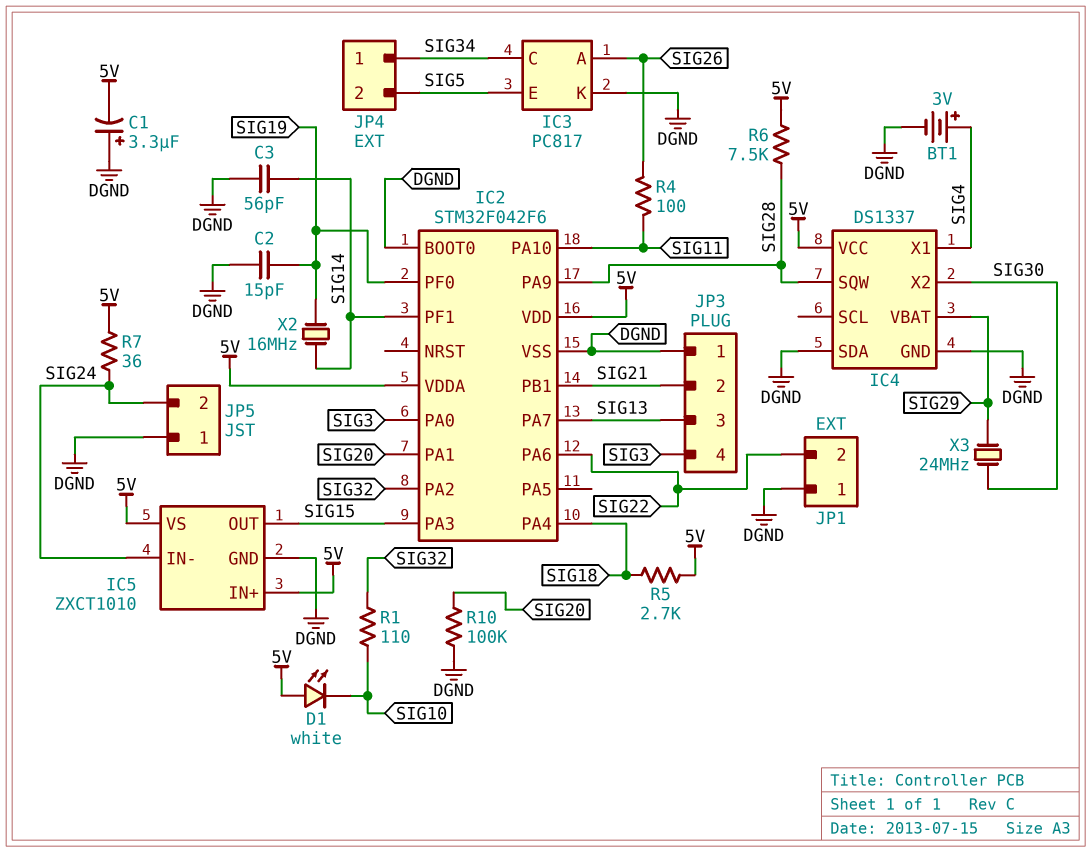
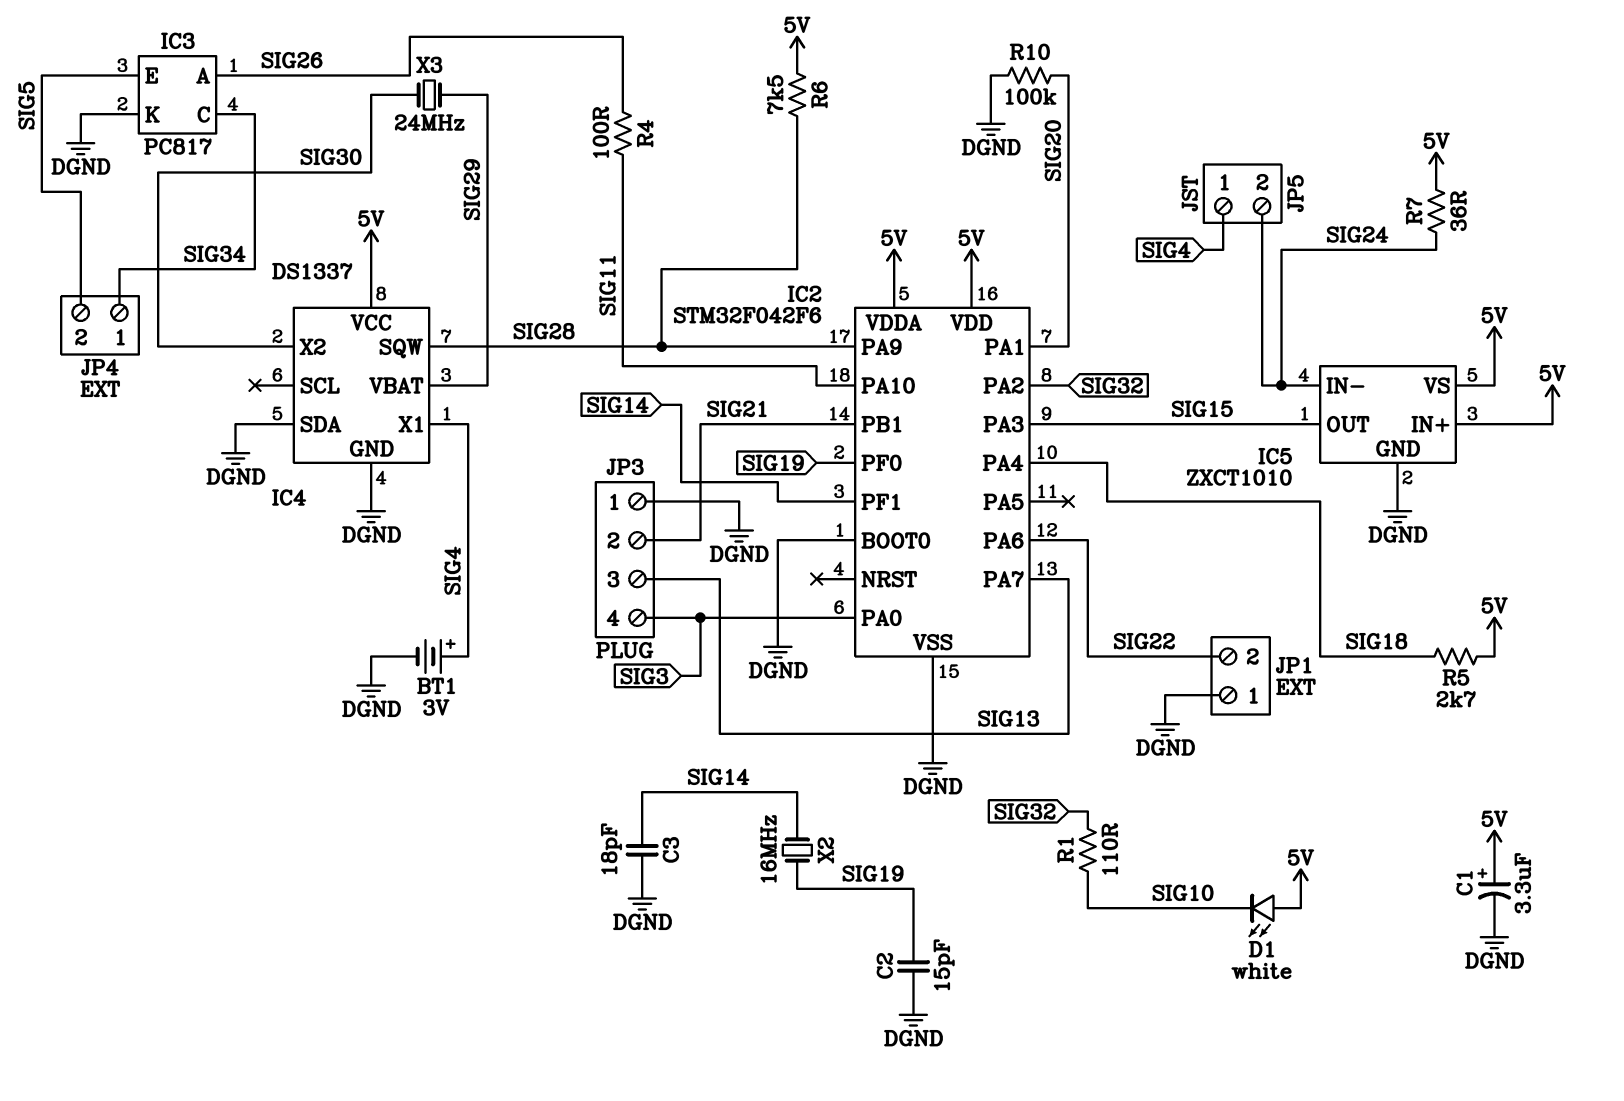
C1: 3.3uF (plus DGND, minus 5V) -> 3.3uF (plus 5V, minus DGND)
C3: 56pF (DGND, SIG14) -> 18pF (DGND, SIG14)
JP5 pin 1: DGND -> SIG4

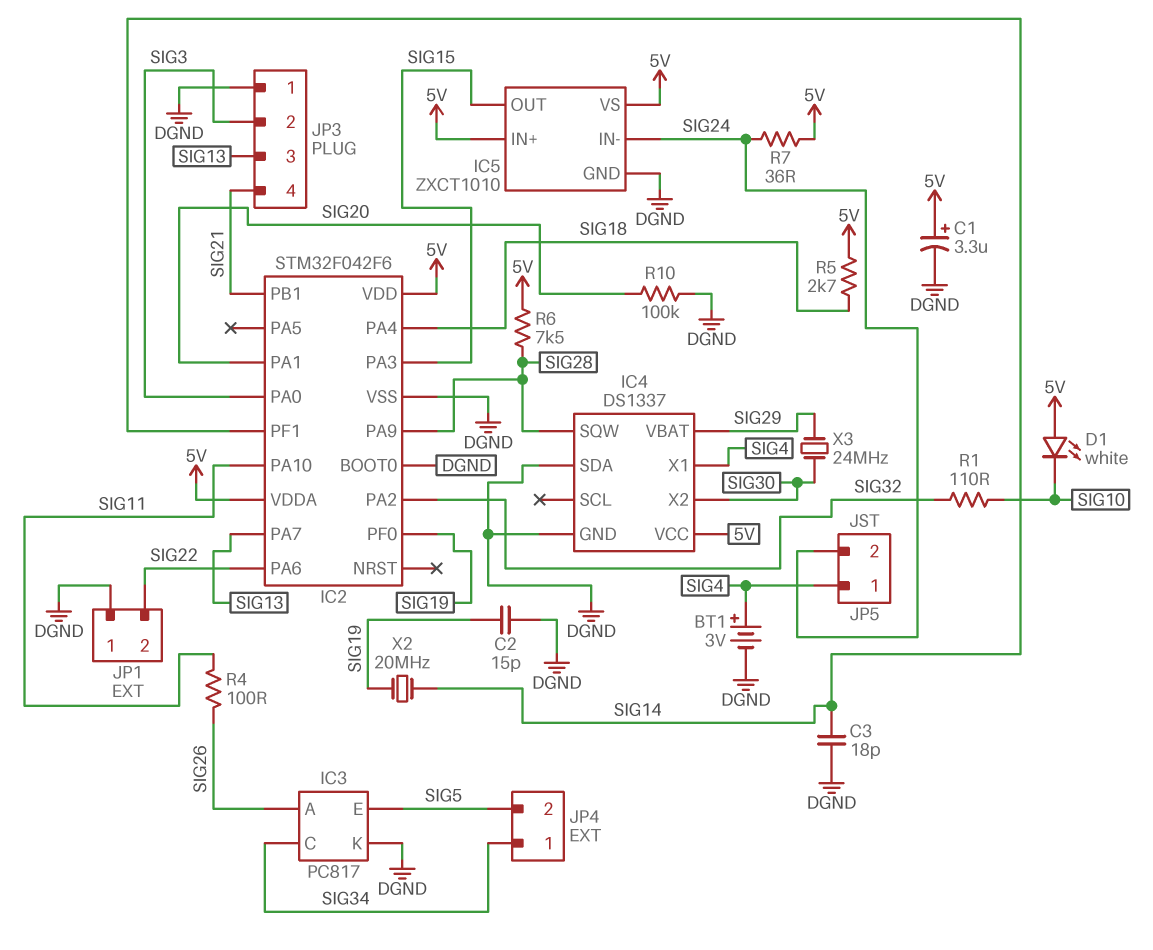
JP3 pin 2: SIG21 -> SIG3
JP3 pin 4: SIG3 -> SIG21
X2: 16MHz (SIG14, SIG19) -> 20MHz (SIG14, SIG19)

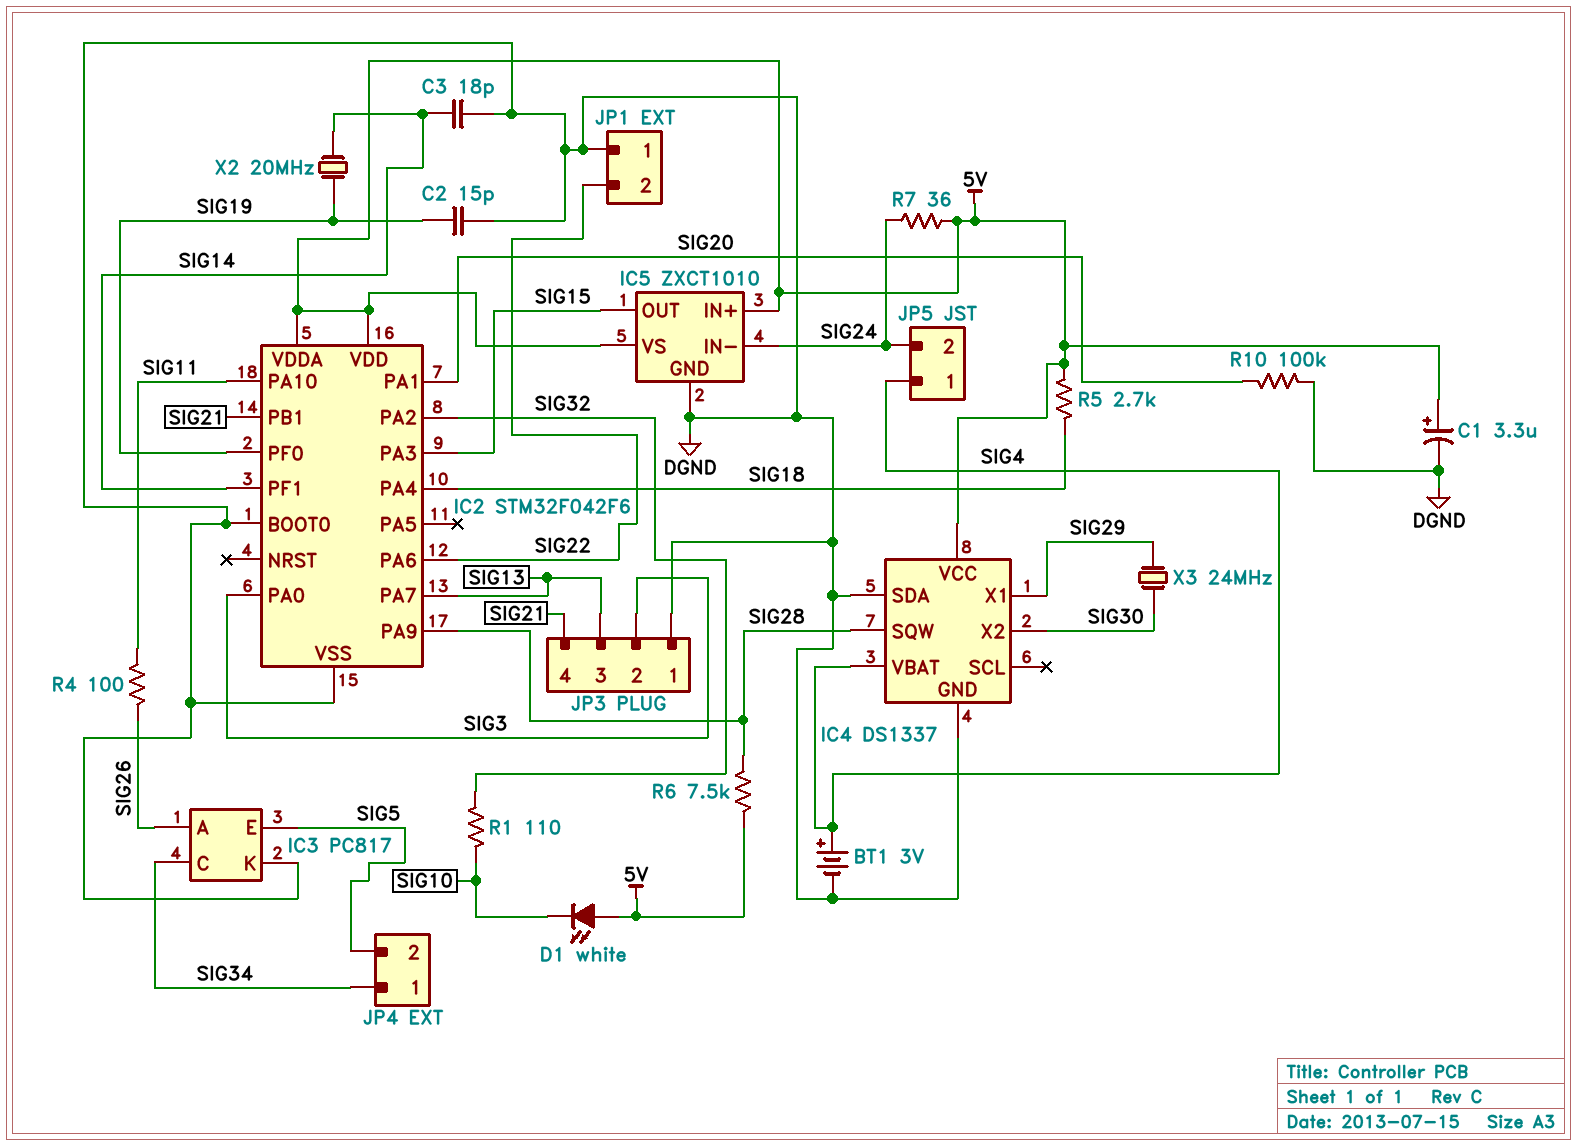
IC4 pin VBAT: SIG29 -> SIG4
IC4 pin X1: SIG4 -> SIG29

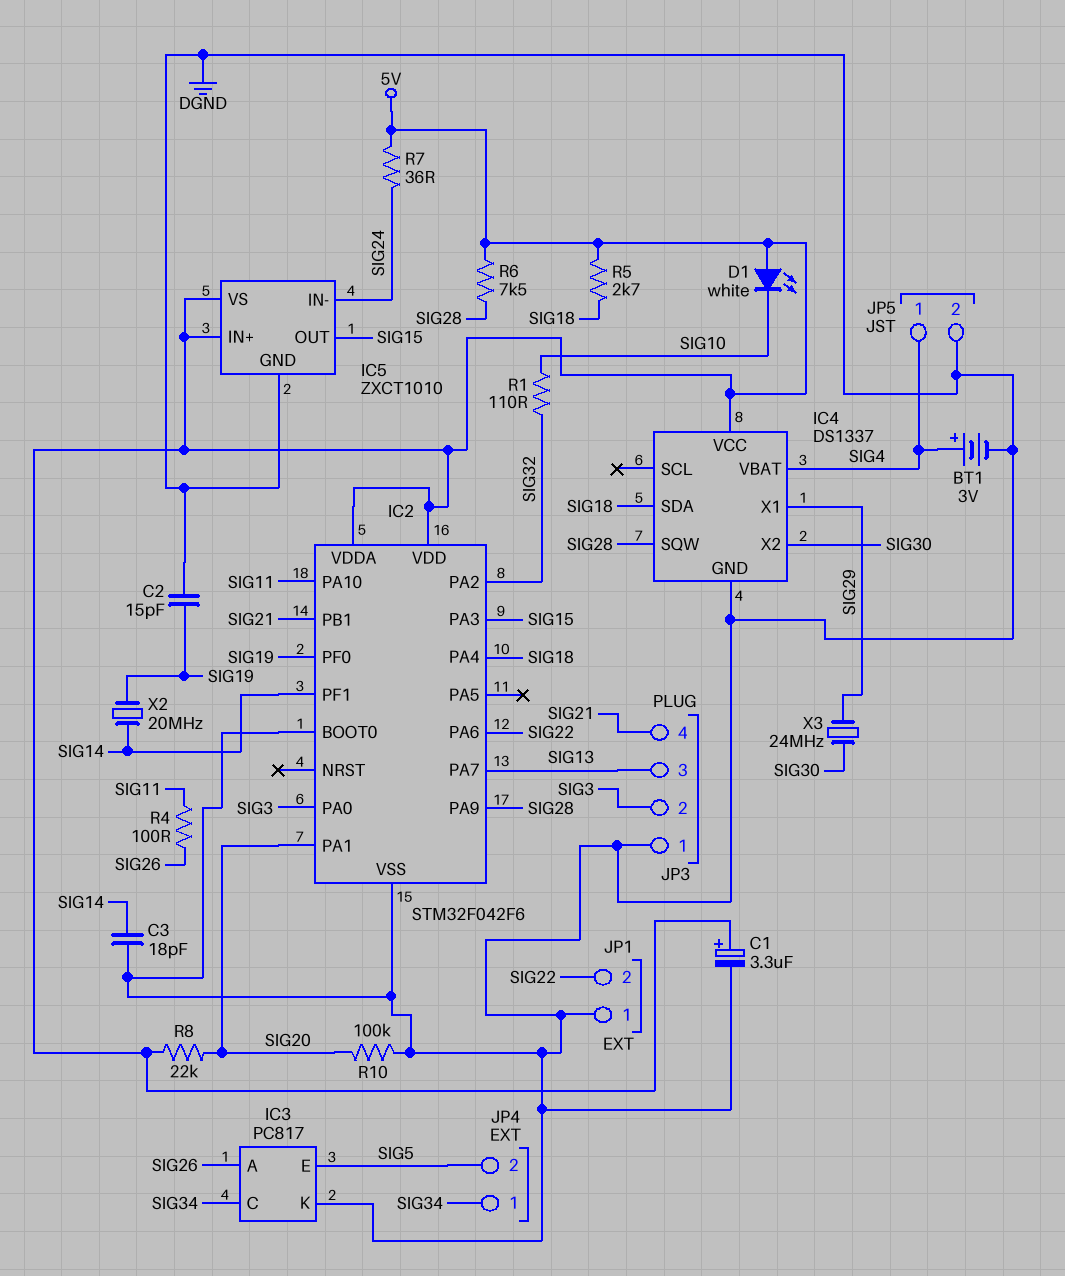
IC4 pin SDA: DGND -> SIG18
JP5 pin 2: SIG24 -> DGND
R8: none -> 22k (5V, SIG20)

